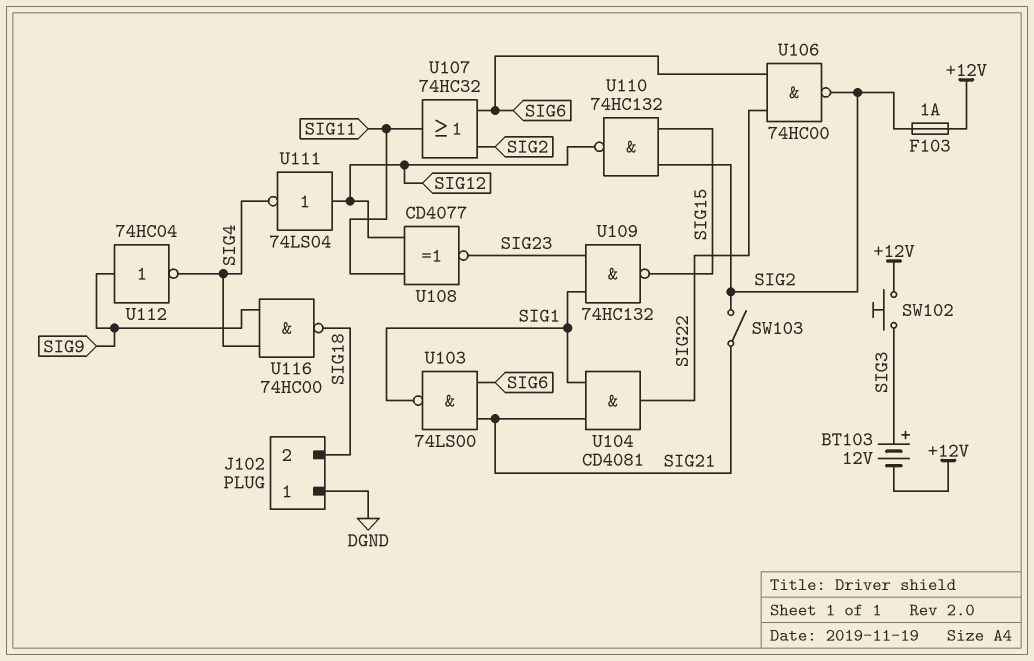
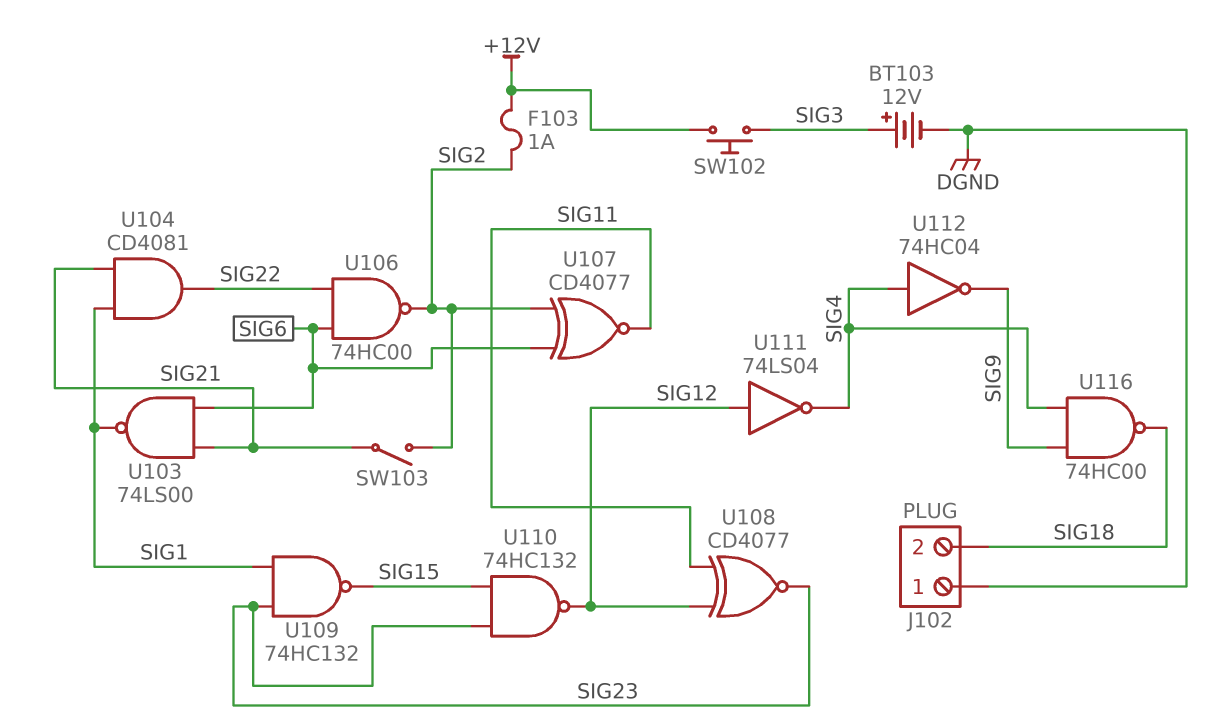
BT103: 12V (plus SIG3, minus +12V) -> 12V (plus SIG3, minus DGND)
U107: OR 74HC32 (in SIG2, in SIG6, out SIG11) -> XNOR CD4077 (in SIG2, in SIG6, out SIG11)
U110: NAND 74HC132 (in SIG2, in SIG15, out SIG12) -> NAND 74HC132 (in SIG15, in SIG23, out SIG12)
U112: NOT 74HC04 (in SIG9, out SIG4) -> NOT 74HC04 (in SIG4, out SIG9)

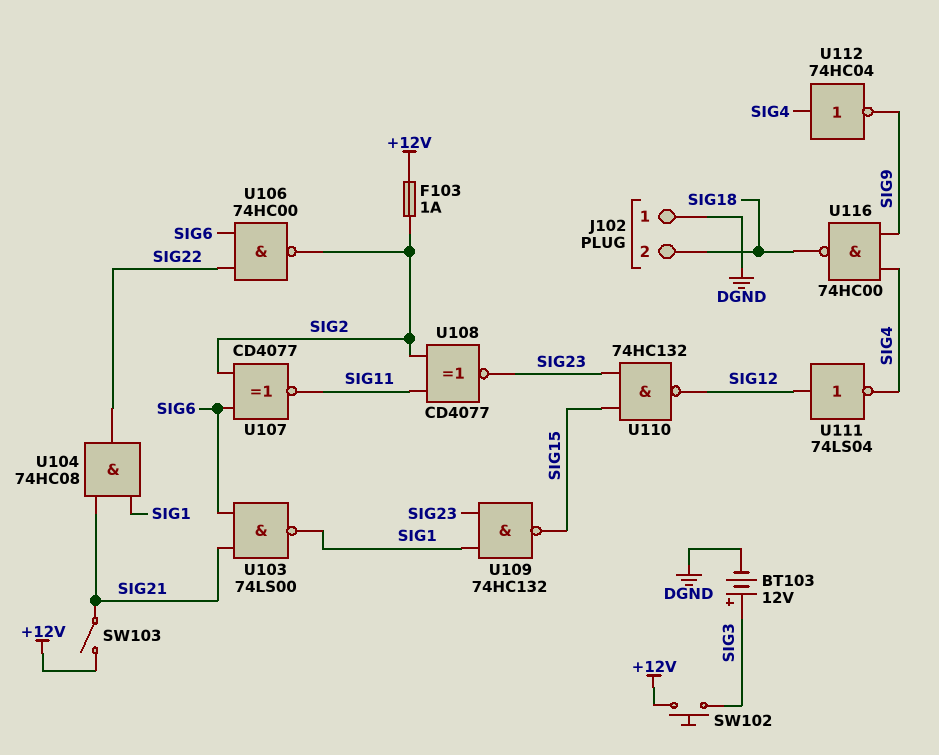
SW103: switch (SIG2, SIG21) -> switch (+12V, SIG21)
U104: AND CD4081 (in SIG1, in SIG21, out SIG22) -> AND 74HC08 (in SIG1, in SIG21, out SIG22)
U108: XNOR CD4077 (in SIG11, in SIG12, out SIG23) -> XNOR CD4077 (in SIG2, in SIG11, out SIG23)

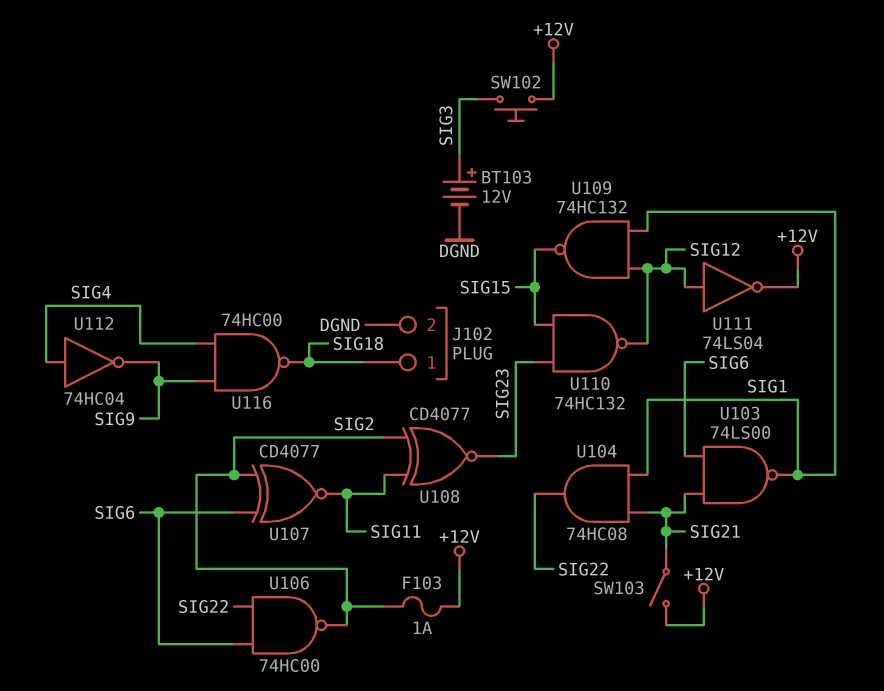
J102 pin 1: DGND -> SIG18
J102 pin 2: SIG18 -> DGND
U109: NAND 74HC132 (in SIG1, in SIG23, out SIG15) -> NAND 74HC132 (in SIG1, in SIG12, out SIG15)
U111: NOT 74LS04 (in SIG12, out SIG4) -> NOT 74LS04 (in SIG12, out +12V)

